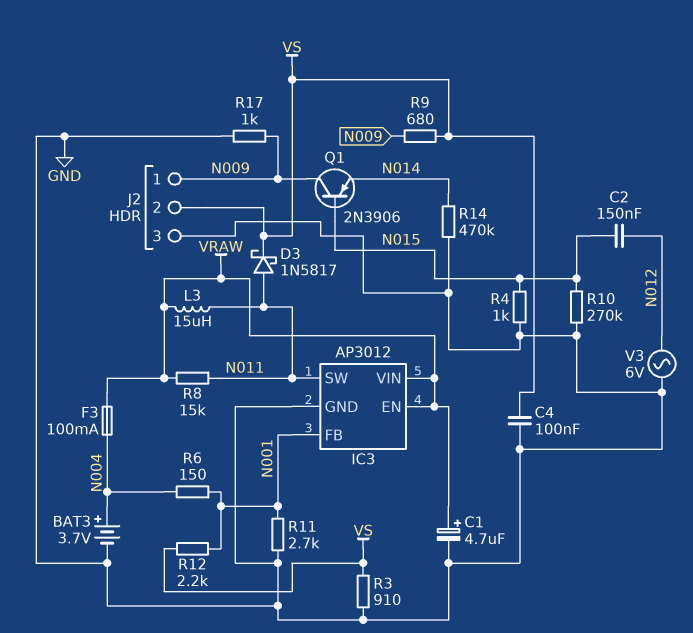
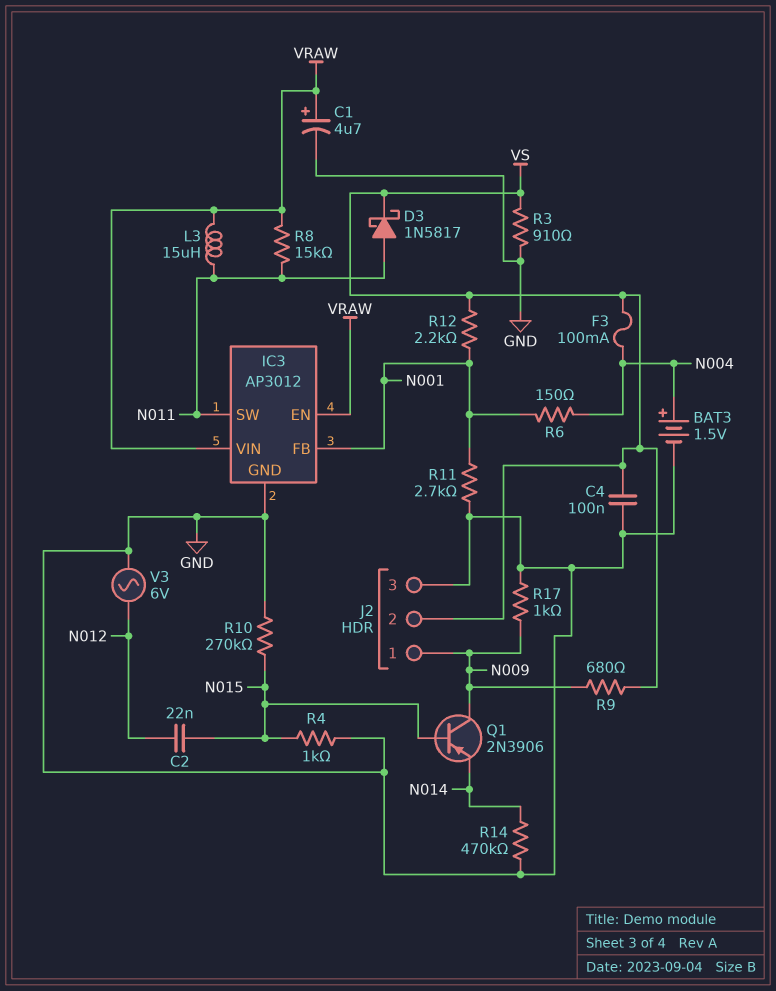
BAT3: 3.7V (plus N004, minus GND) -> 1.5V (plus N004, minus GND)
C2: 150nF (N012, N015) -> 22nF (N012, N015)
F3: 100mA (N004, VRAW) -> 100mA (N004, VS)

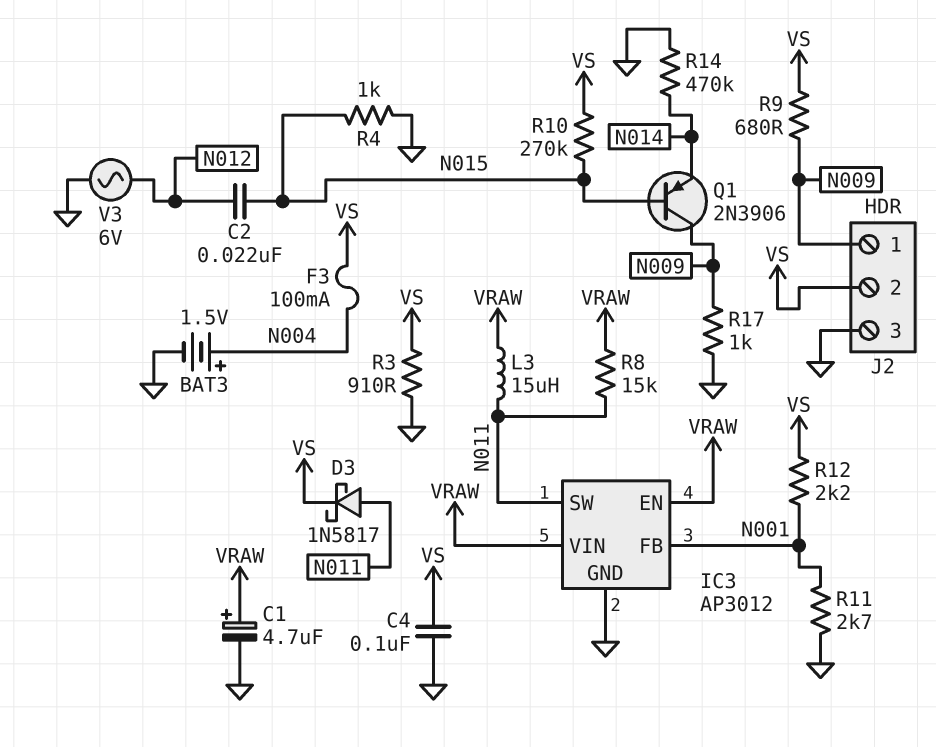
R6: 150 (N001, N004) -> none
R10: 270k (GND, N015) -> 270k (N015, VS)

